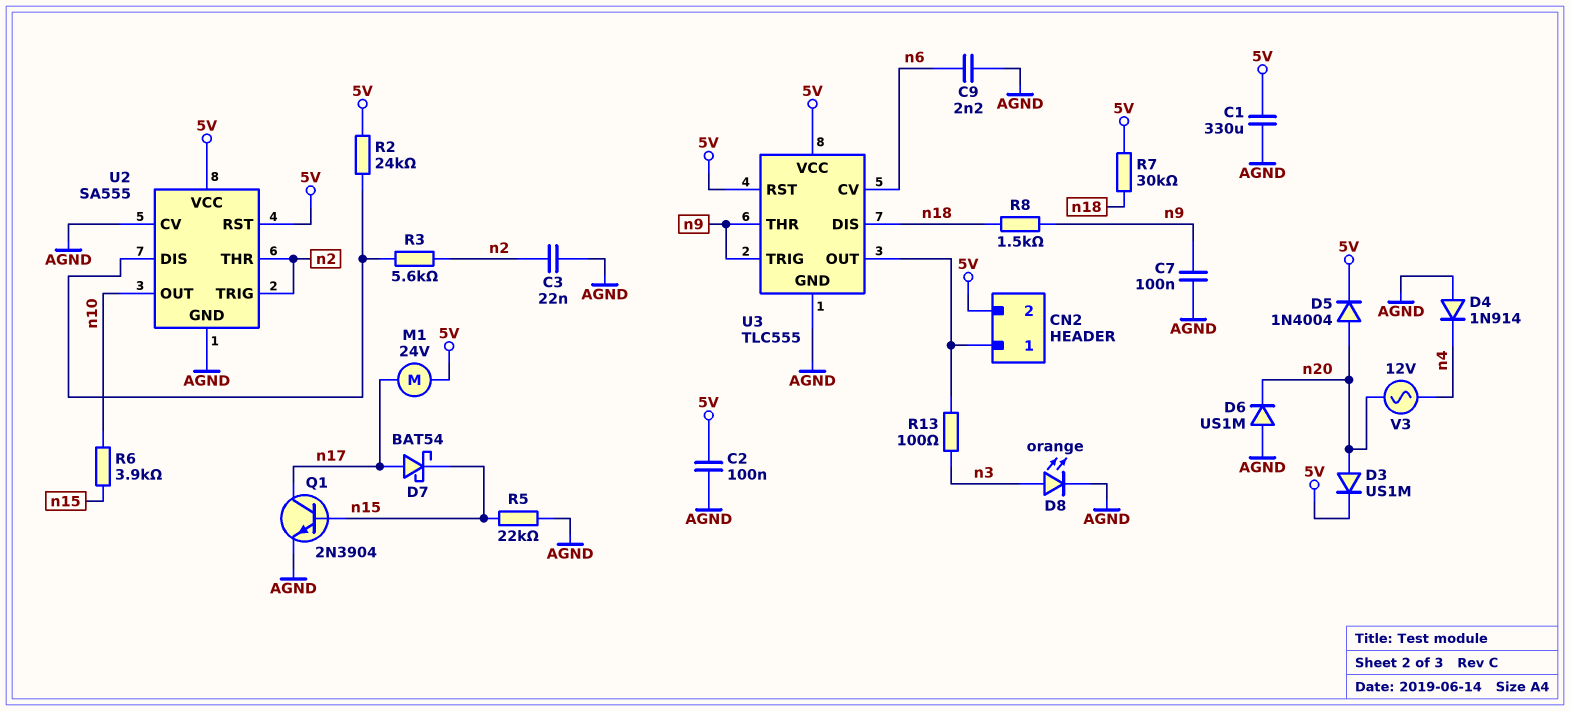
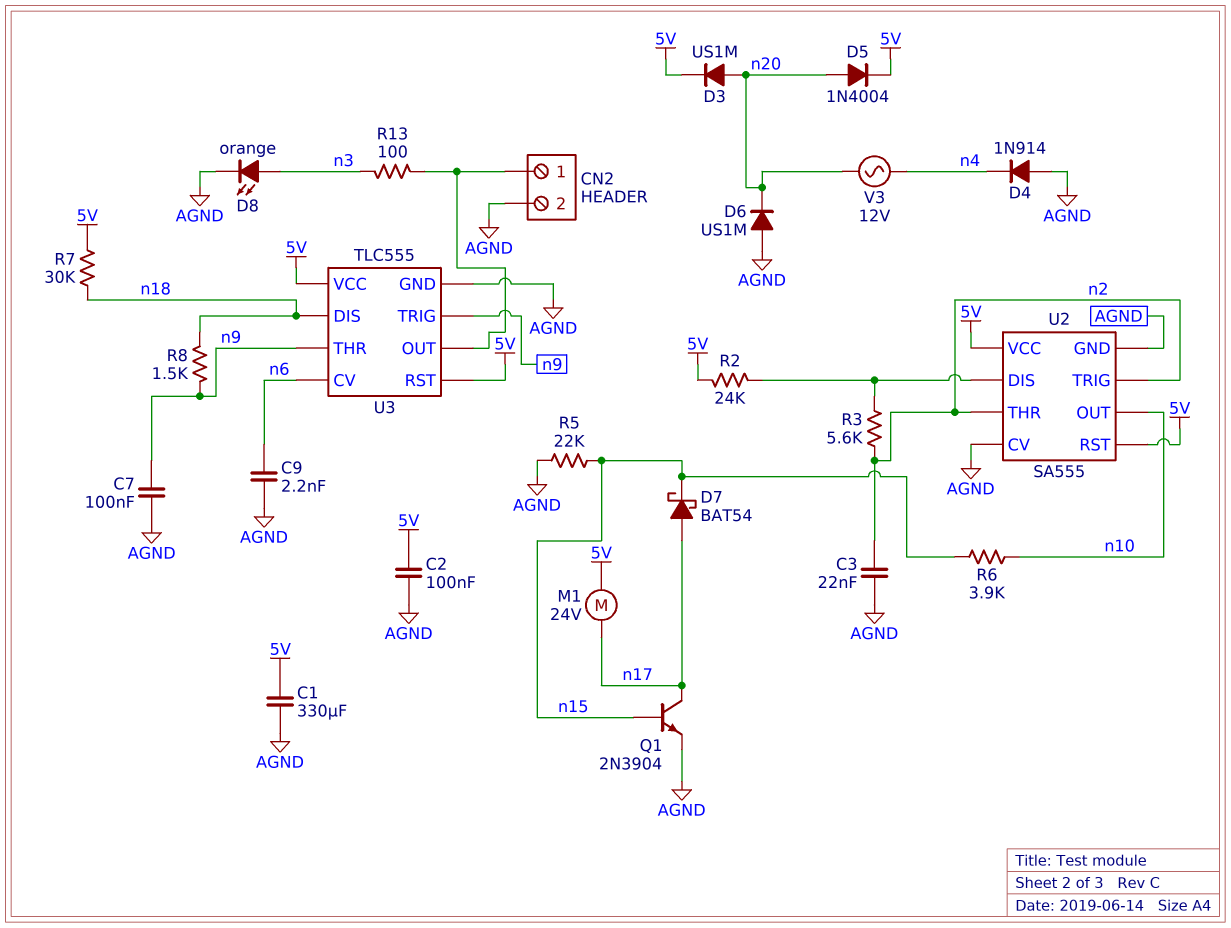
CN2 pin 2: 5V -> AGND

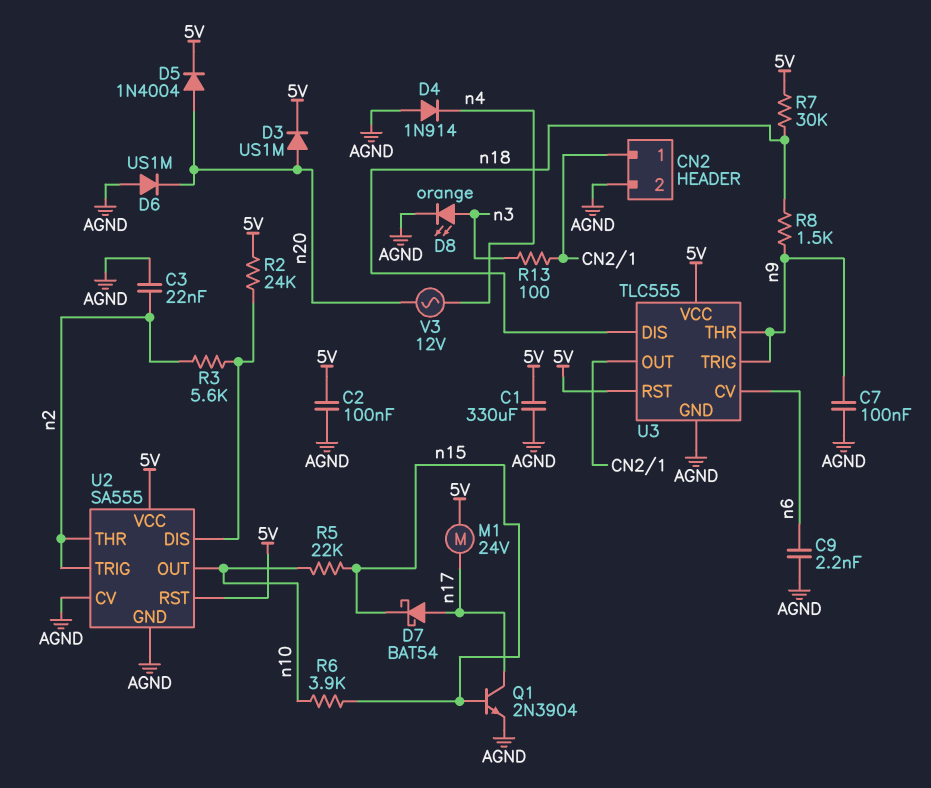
R5: 22k (AGND, n15) -> 22k (n10, n15)

